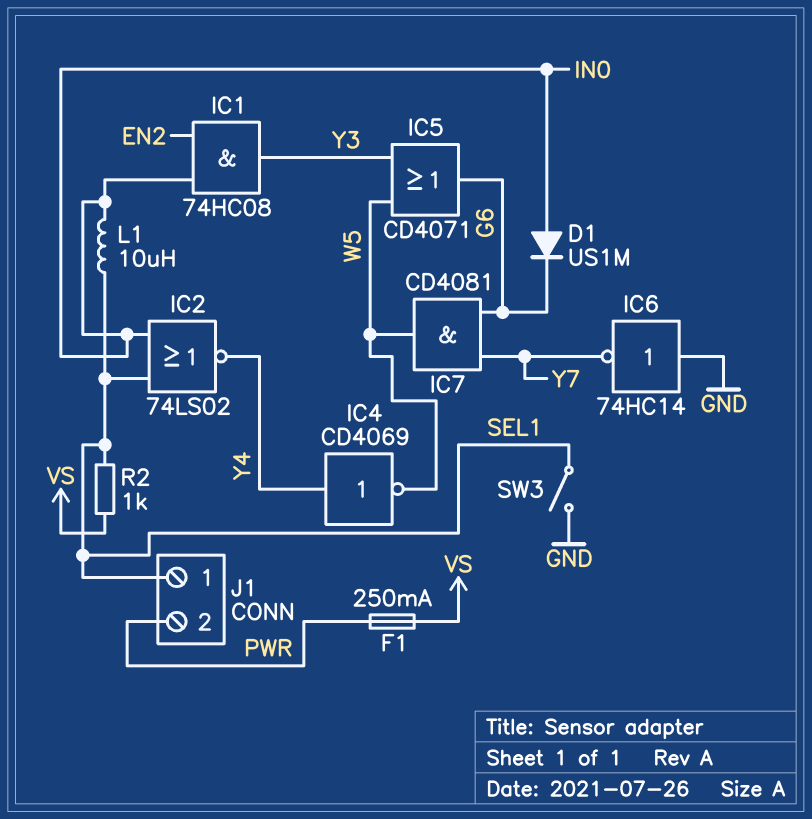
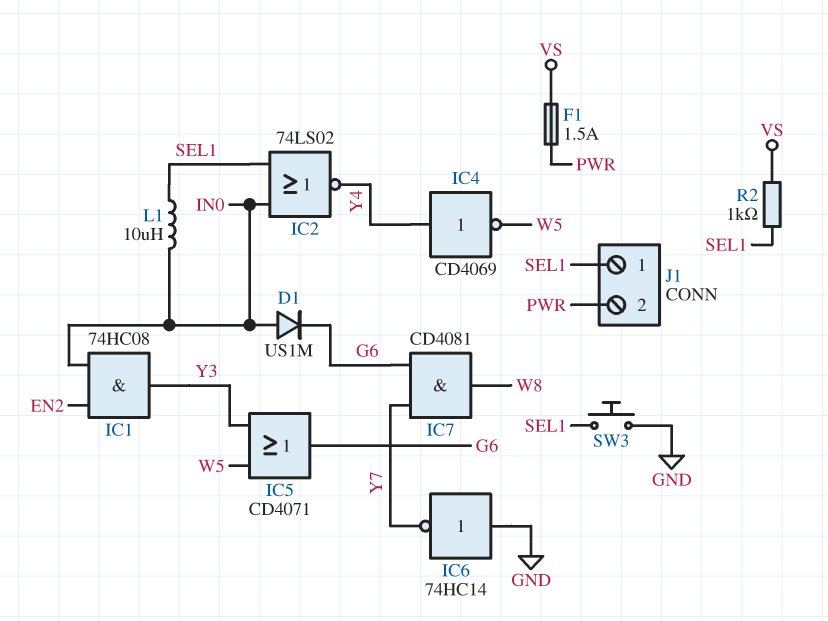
F1: 250mA (PWR, VS) -> 1.5A (PWR, VS)
IC7: AND CD4081 (in G6, in Y7, out W5) -> AND CD4081 (in G6, in Y7, out W8)
SW3: switch (GND, SEL1) -> button (GND, SEL1)

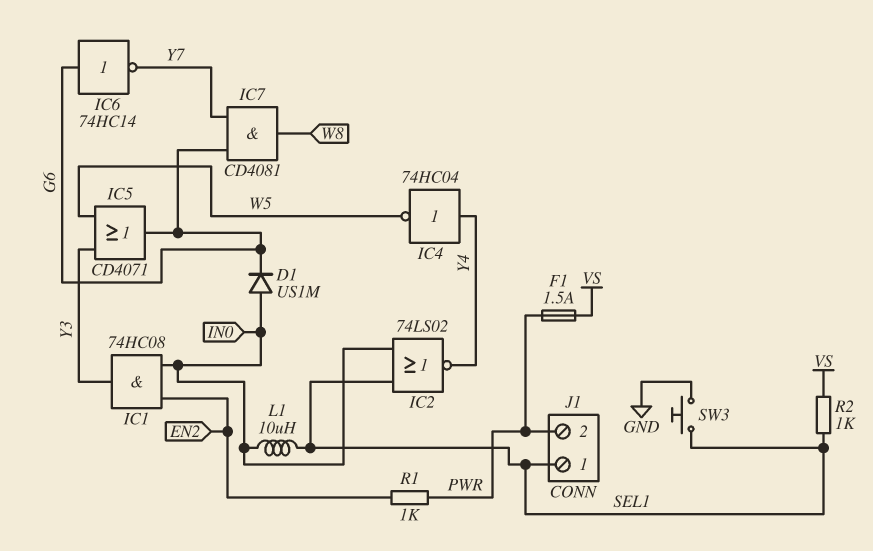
IC4: NOT CD4069 (in Y4, out W5) -> NOT 74HC04 (in Y4, out W5)
IC6: NOT 74HC14 (in GND, out Y7) -> NOT 74HC14 (in G6, out Y7)
R1: none -> 1k (EN2, PWR)

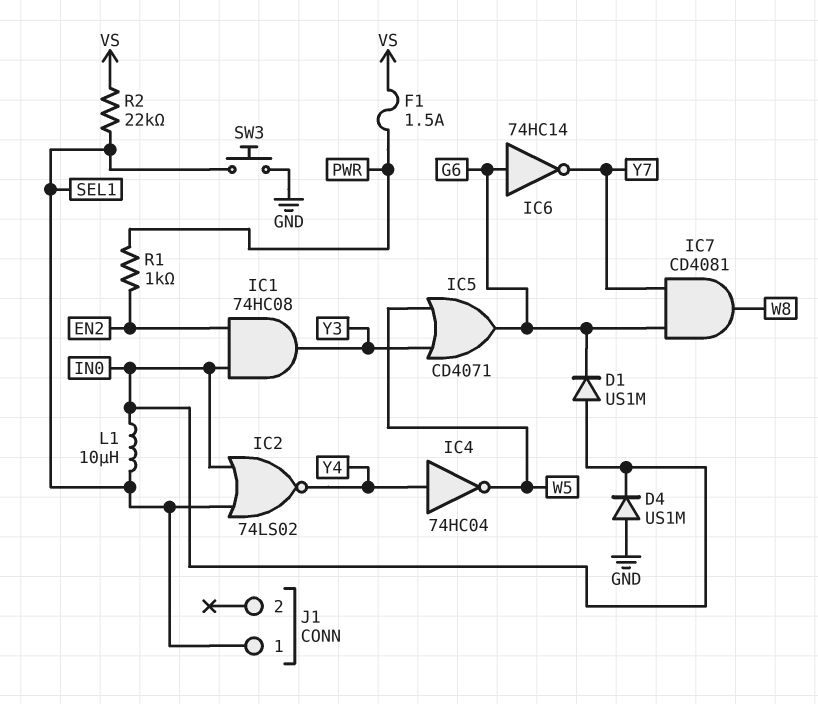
D4: none -> diode US1M (A GND, K IN0)
J1 pin 2: PWR -> none
R2: 1k (SEL1, VS) -> 22k (SEL1, VS)

